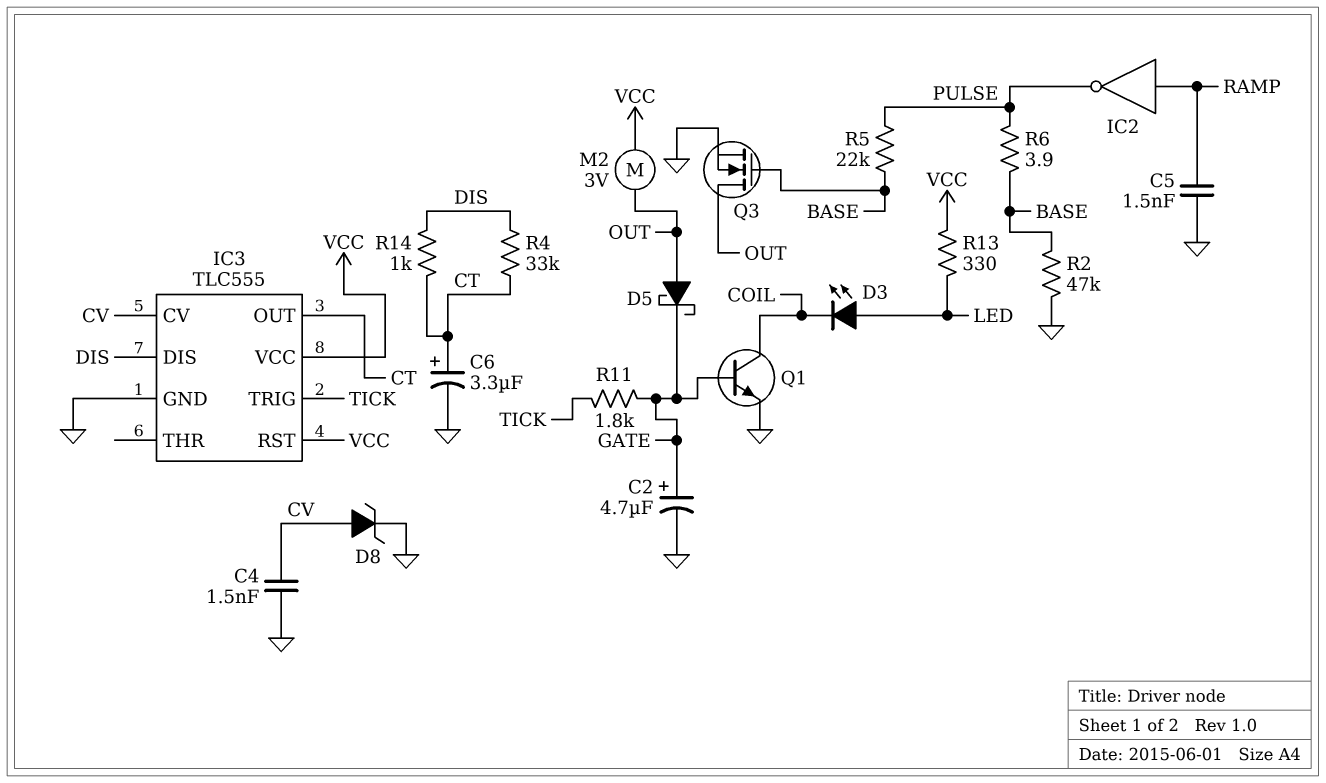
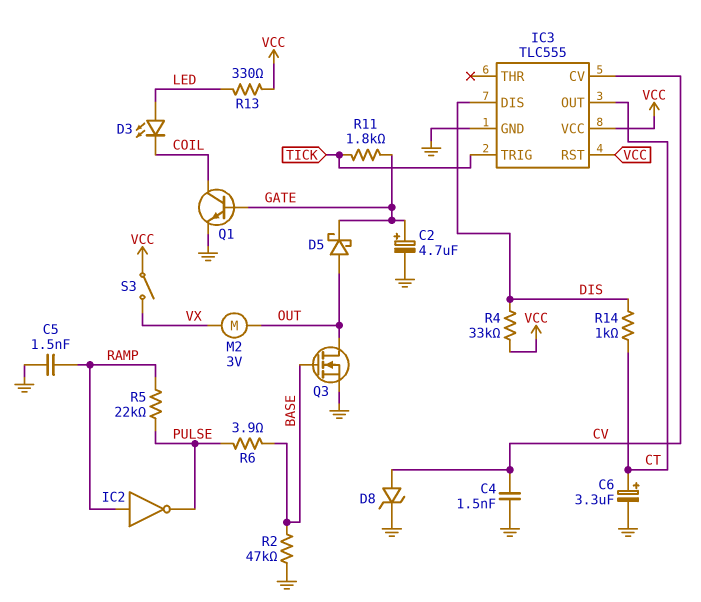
M2: motor 3V (OUT, VCC) -> motor 3V (OUT, VX)
R4: 33k (CT, DIS) -> 33k (DIS, VCC)
R5: 22k (BASE, PULSE) -> 22k (PULSE, RAMP)
S3: none -> switch (VCC, VX)

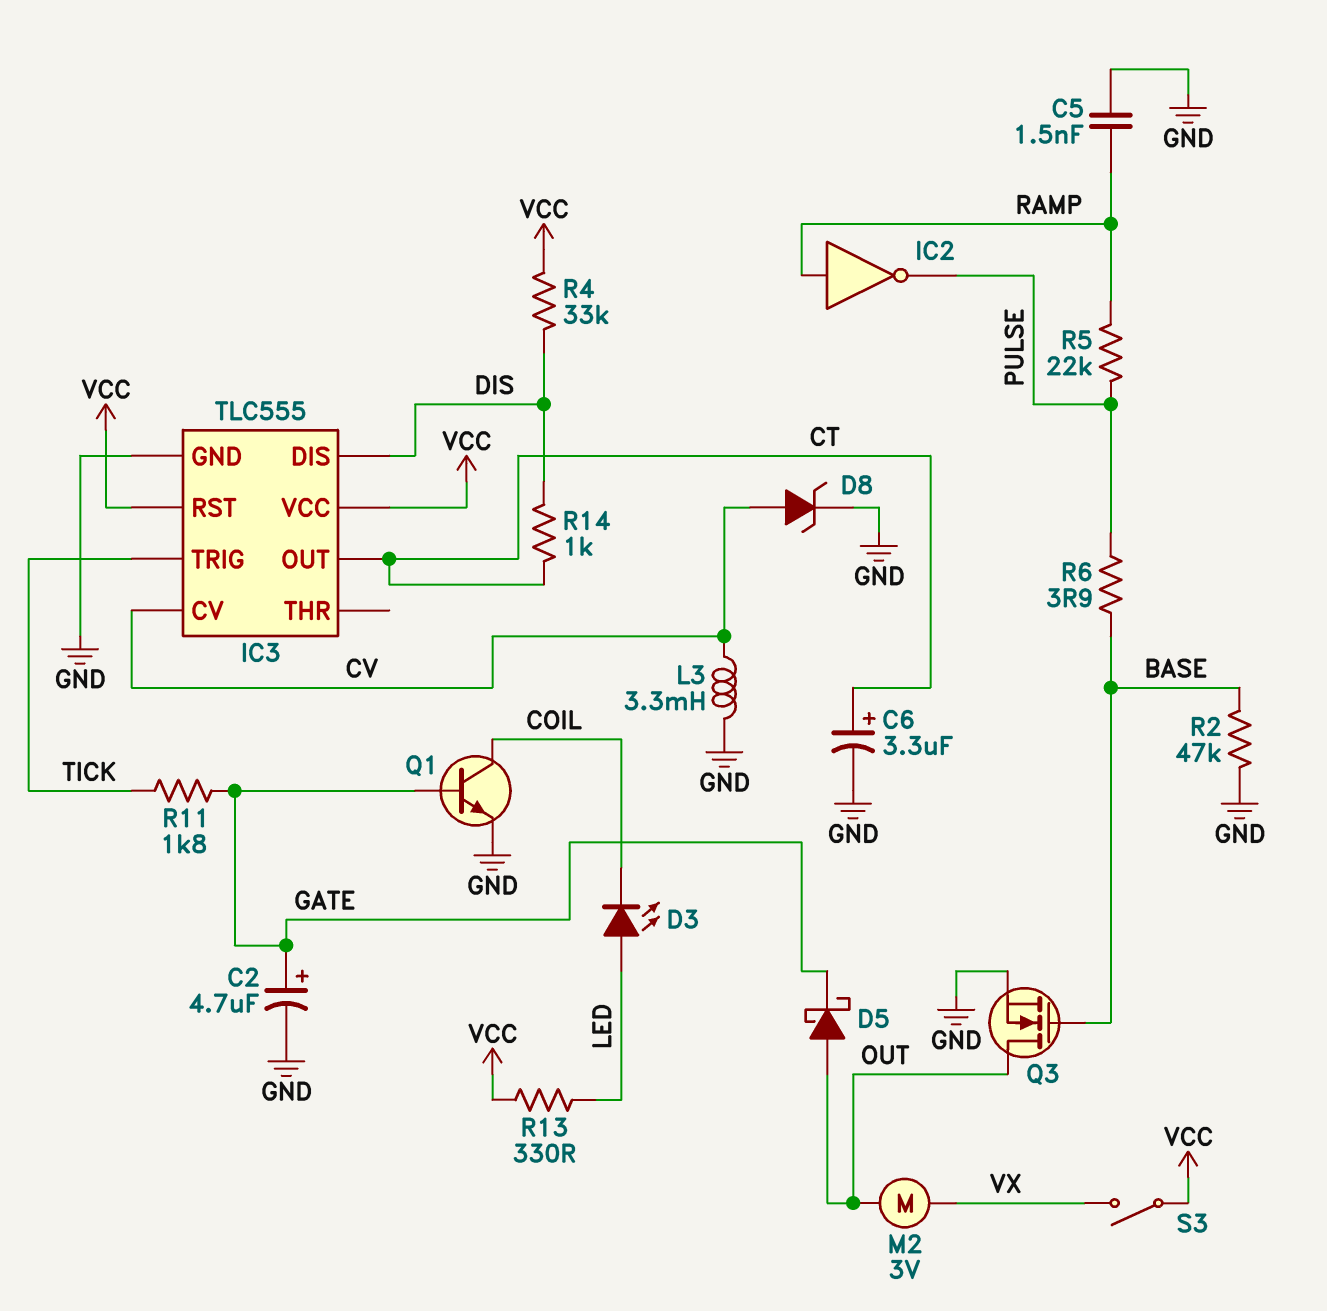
C4: 1.5nF (CV, GND) -> none
L3: none -> 3.3mH (CV, GND)

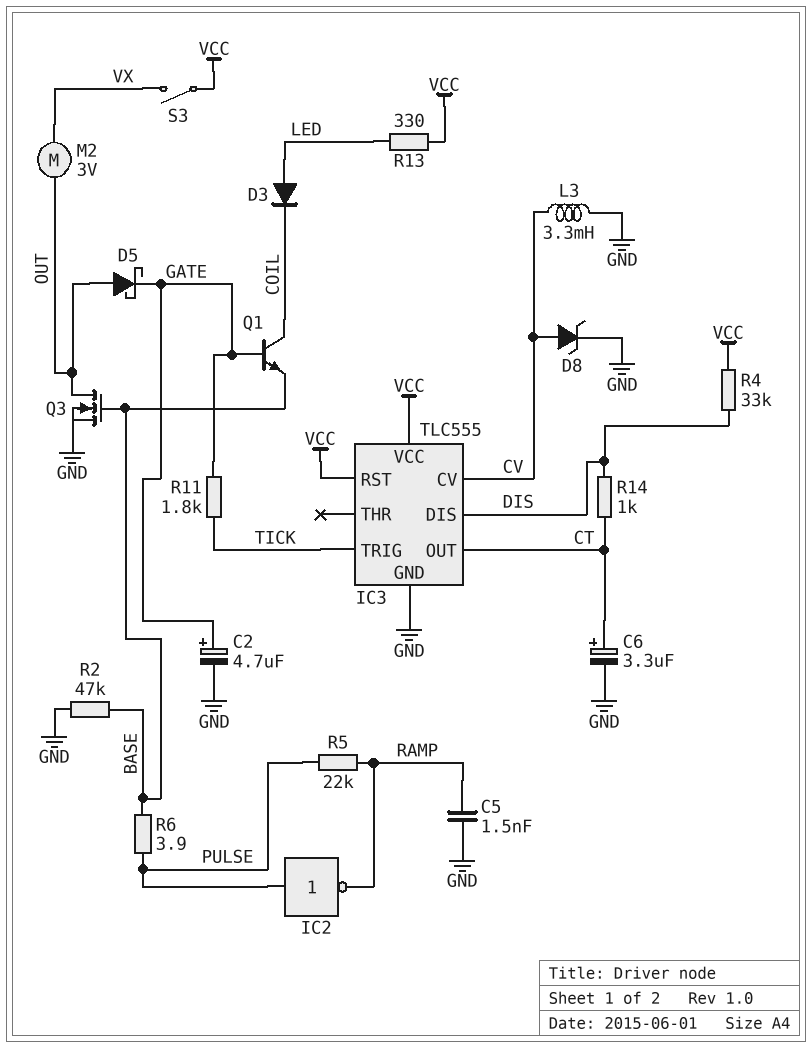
D3: LED (A LED, K COIL) -> diode (A LED, K COIL)
IC2: NOT (in RAMP, out PULSE) -> NOT (in PULSE, out RAMP)
Q1: NPN (B GATE, C COIL, E GND) -> NPN (B GATE, C COIL, E BASE)

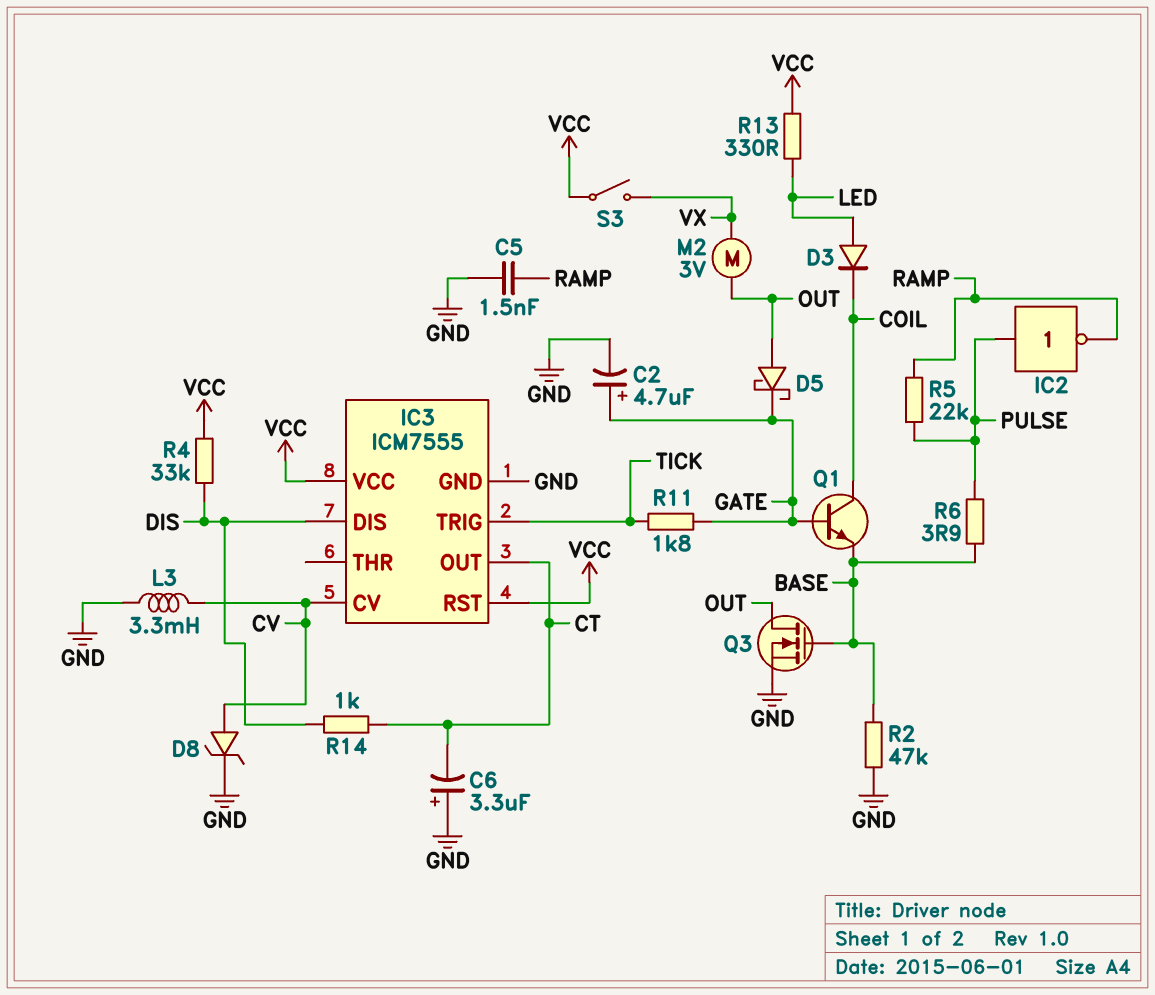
C6: 3.3uF (plus CT, minus GND) -> 3.3uF (plus GND, minus CT)
IC3: TLC555 -> ICM7555

